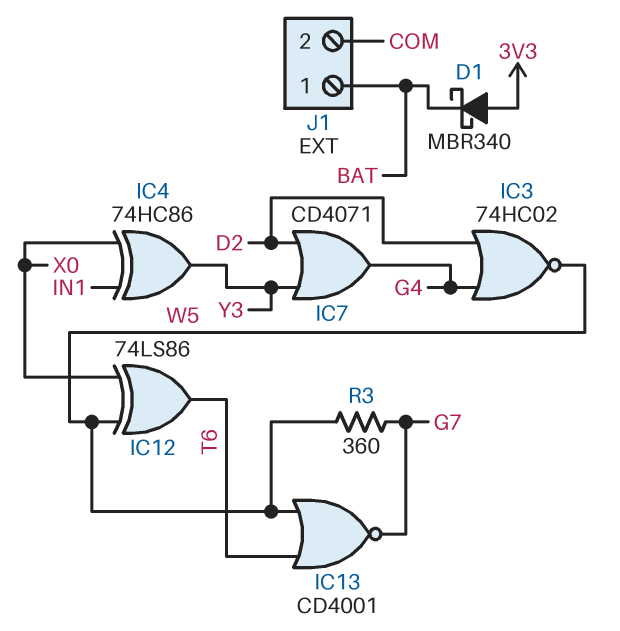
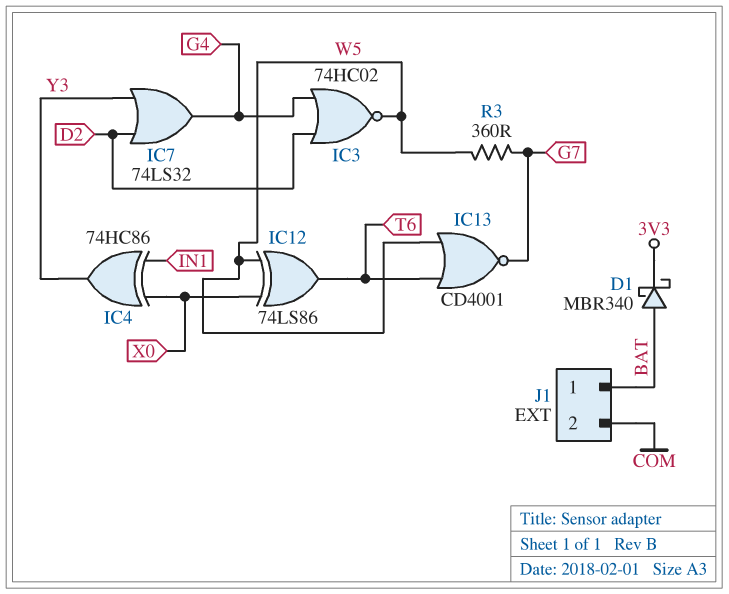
D1: schottky MBR340 (A 3V3, K BAT) -> schottky MBR340 (A BAT, K 3V3)
IC7: OR CD4071 (in D2, in Y3, out G4) -> OR 74LS32 (in D2, in Y3, out G4)

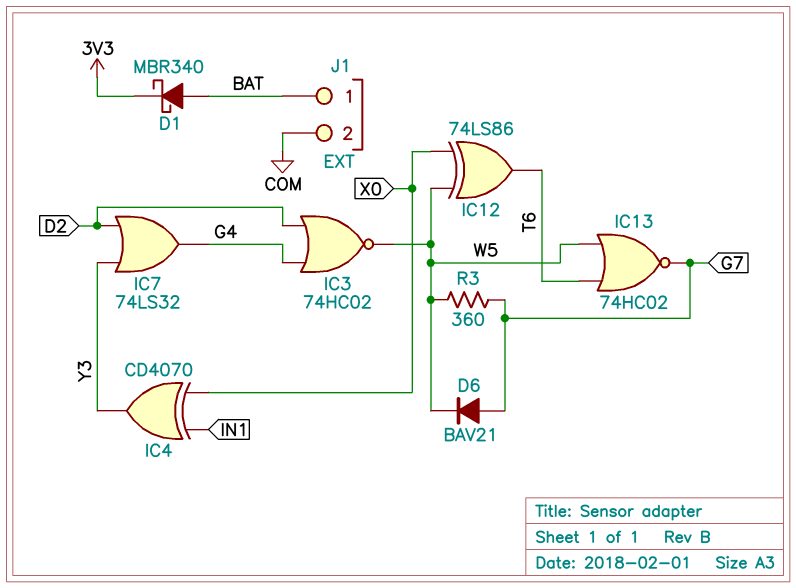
D6: none -> diode BAV21 (A G7, K W5)
IC4: XOR 74HC86 (in IN1, in X0, out Y3) -> XOR CD4070 (in IN1, in X0, out Y3)
IC13: NOR CD4001 (in T6, in W5, out G7) -> NOR 74HC02 (in T6, in W5, out G7)

